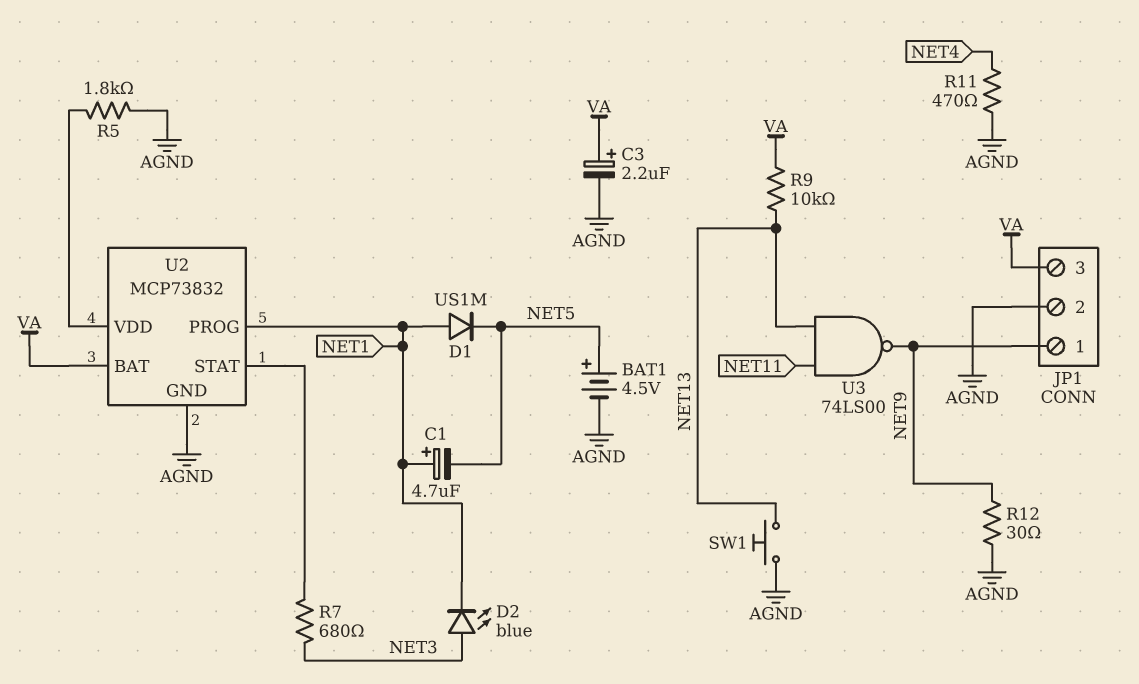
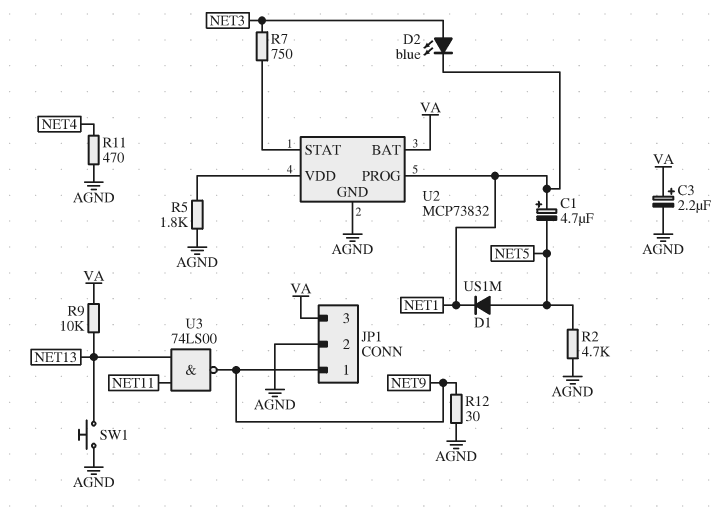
BAT1: 4.5V (plus NET5, minus AGND) -> none
D1: diode US1M (A NET1, K NET5) -> diode US1M (A NET5, K NET1)
R2: none -> 4.7k (AGND, NET5)
R7: 680 (NET3, U2/STAT) -> 750 (NET3, U2/STAT)

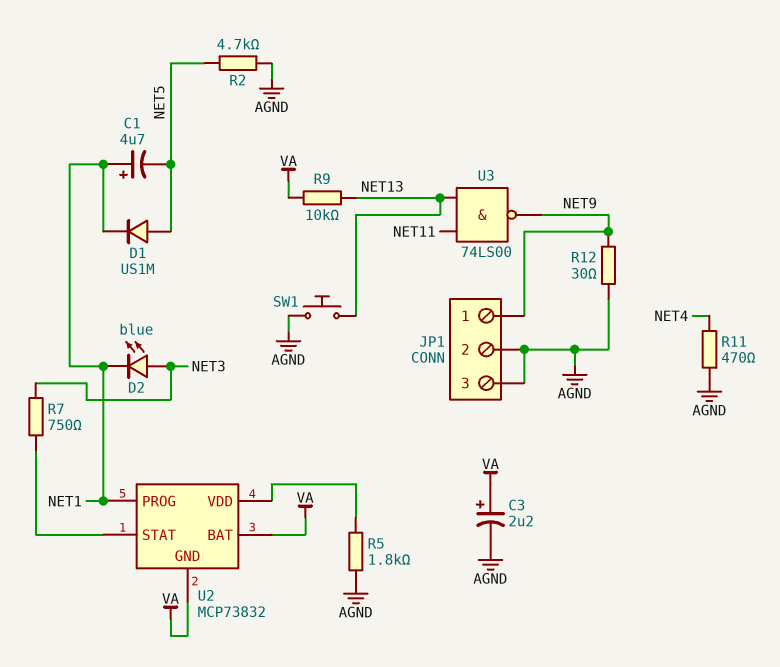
JP1 pin 3: VA -> AGND
U2 pin GND: AGND -> VA

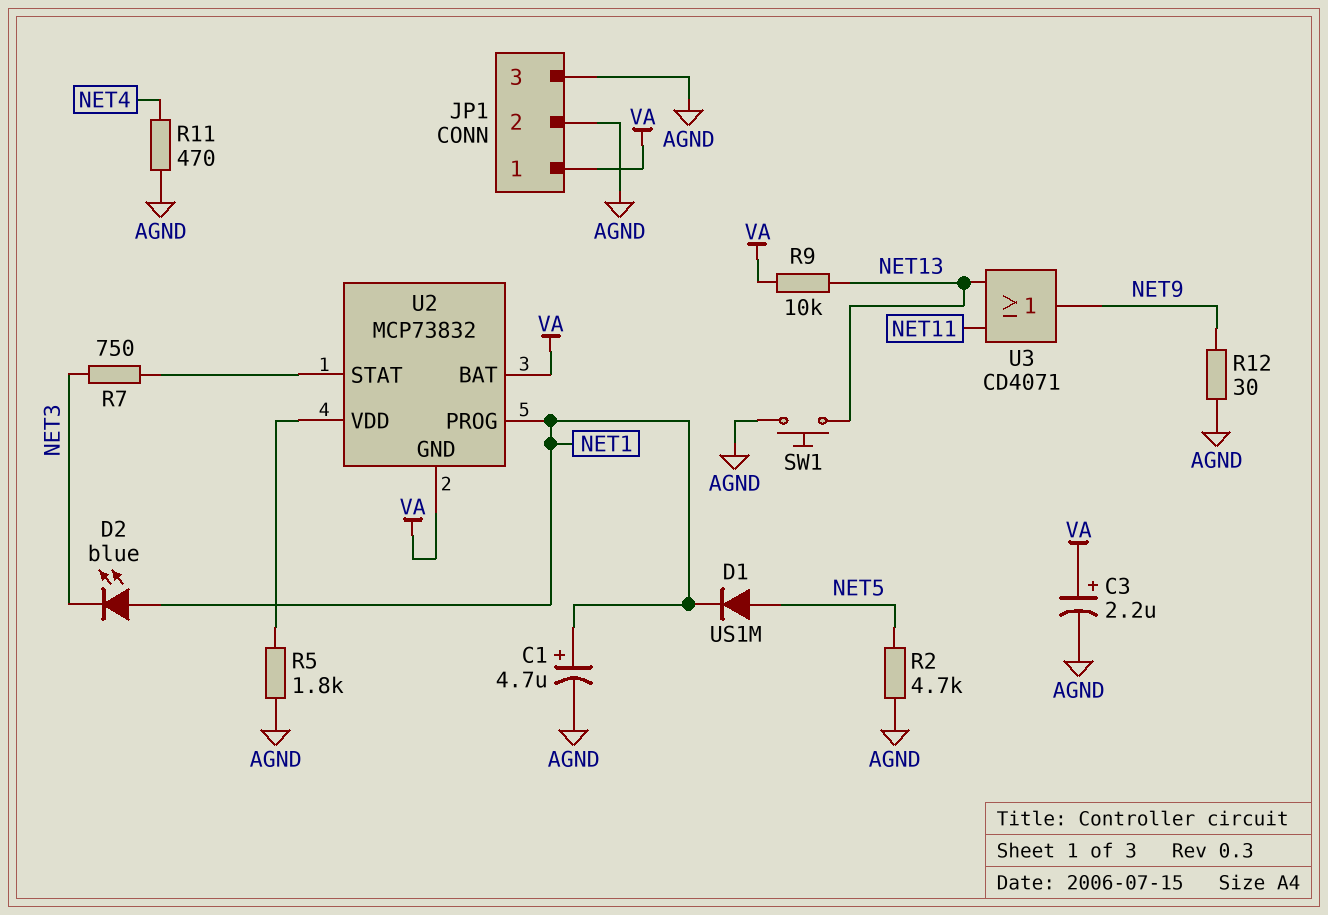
C1: 4.7uF (plus NET1, minus NET5) -> 4.7uF (plus NET1, minus AGND)
D2: LED blue (A NET3, K NET1) -> LED blue (A NET1, K NET3)
JP1 pin 1: NET9 -> VA
U3: NAND 74LS00 (in NET11, in NET13, out NET9) -> OR CD4071 (in NET11, in NET13, out NET9)

